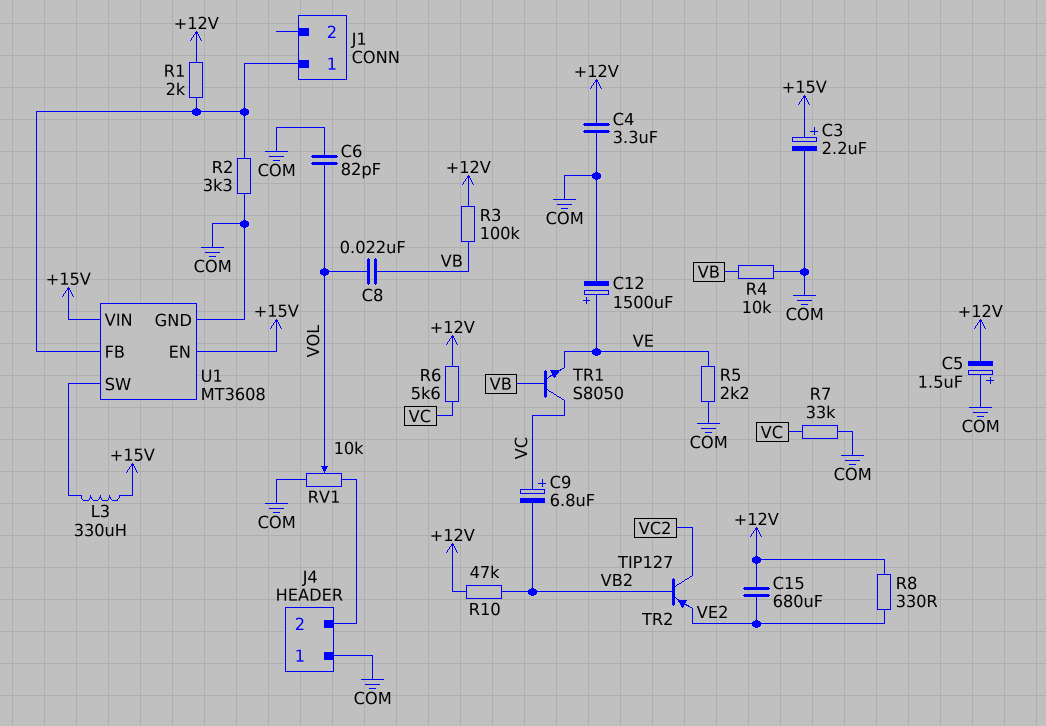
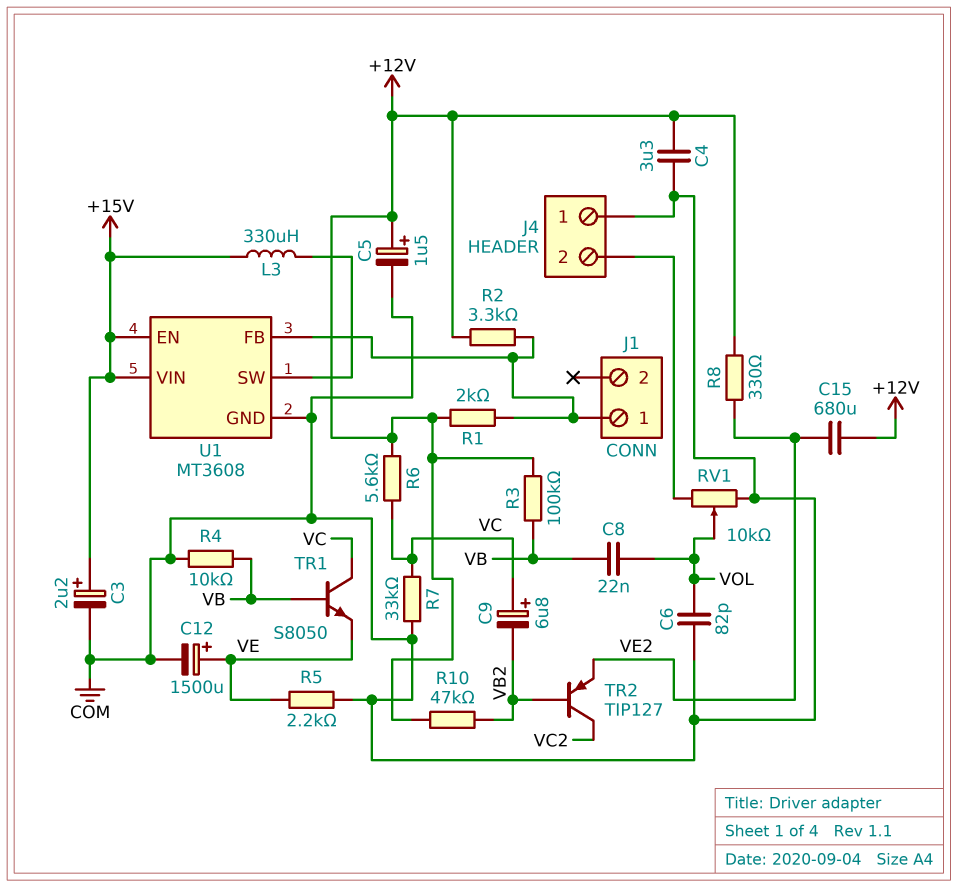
C5: 1.5uF (plus COM, minus +12V) -> 1.5uF (plus +12V, minus COM)
R2: 3.3k (COM, J1/1) -> 3.3k (+12V, J1/1)

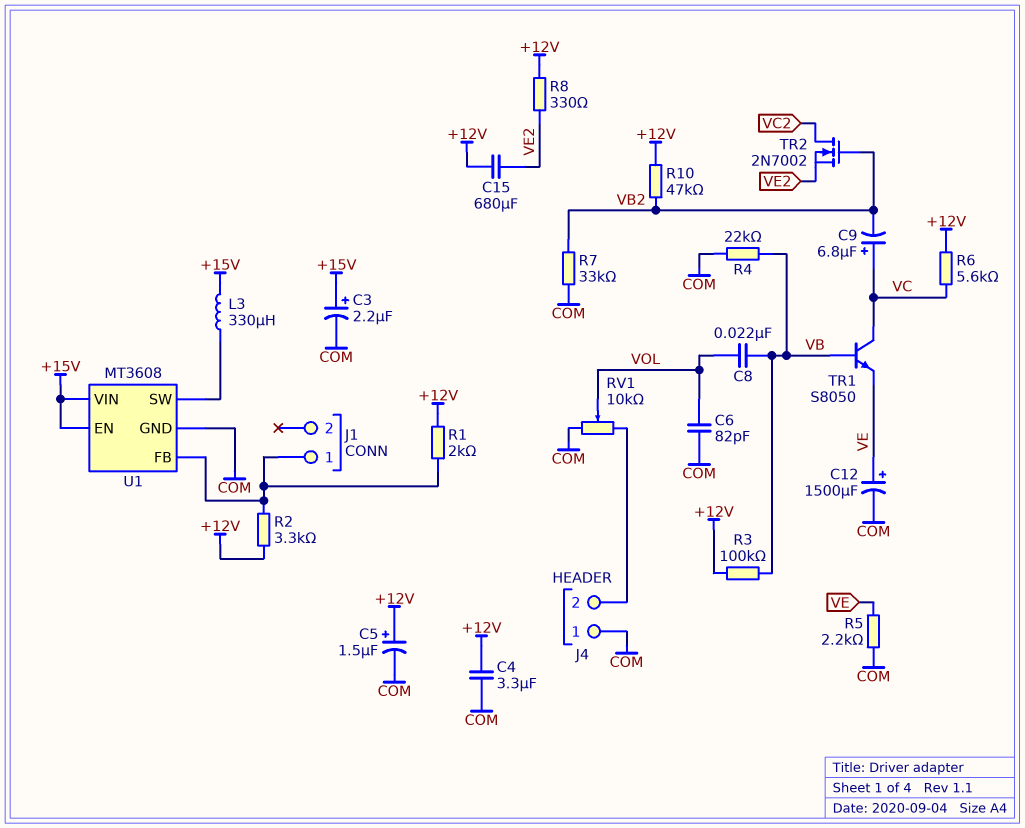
R4: 10k (COM, VB) -> 22k (COM, VB)
R7: 33k (COM, VC) -> 33k (COM, VB2)
TR2: PNP TIP127 (B VB2, C VC2, E VE2) -> NMOS 2N7002 (G VB2, D VC2, S VE2)

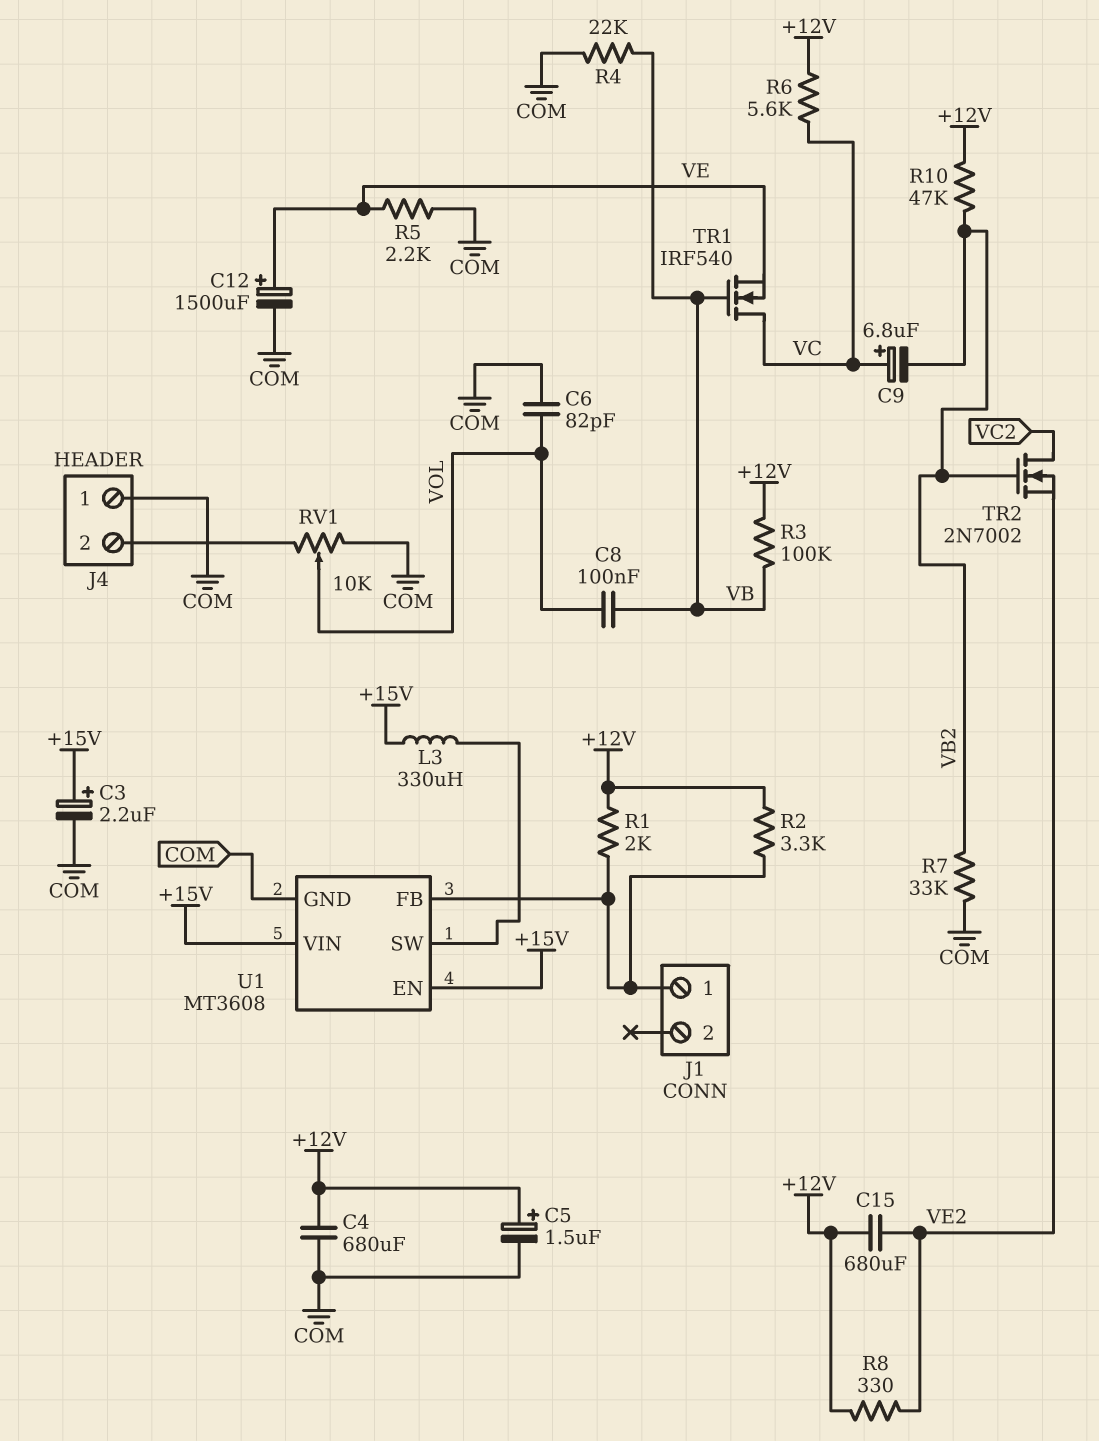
C4: 3.3uF (+12V, COM) -> 680uF (+12V, COM)
C8: 22nF (VB, VOL) -> 100nF (VB, VOL)
TR1: NPN S8050 (B VB, C VC, E VE) -> NMOS IRF540 (G VB, D VC, S VE)

